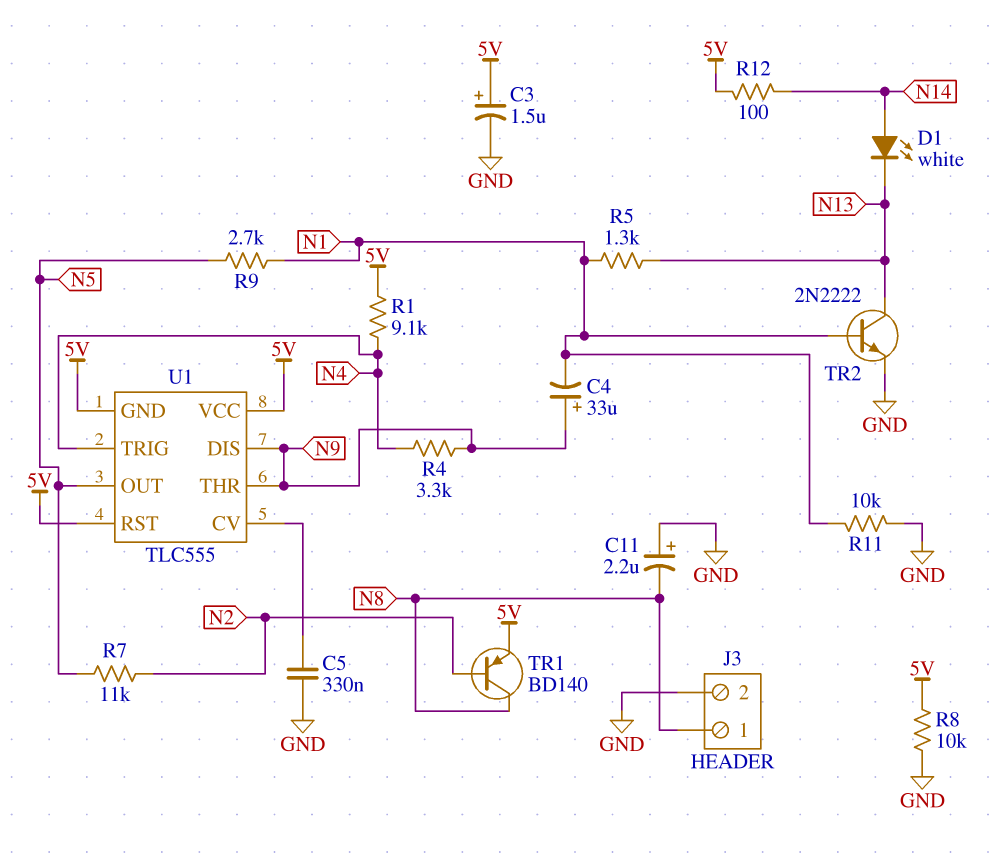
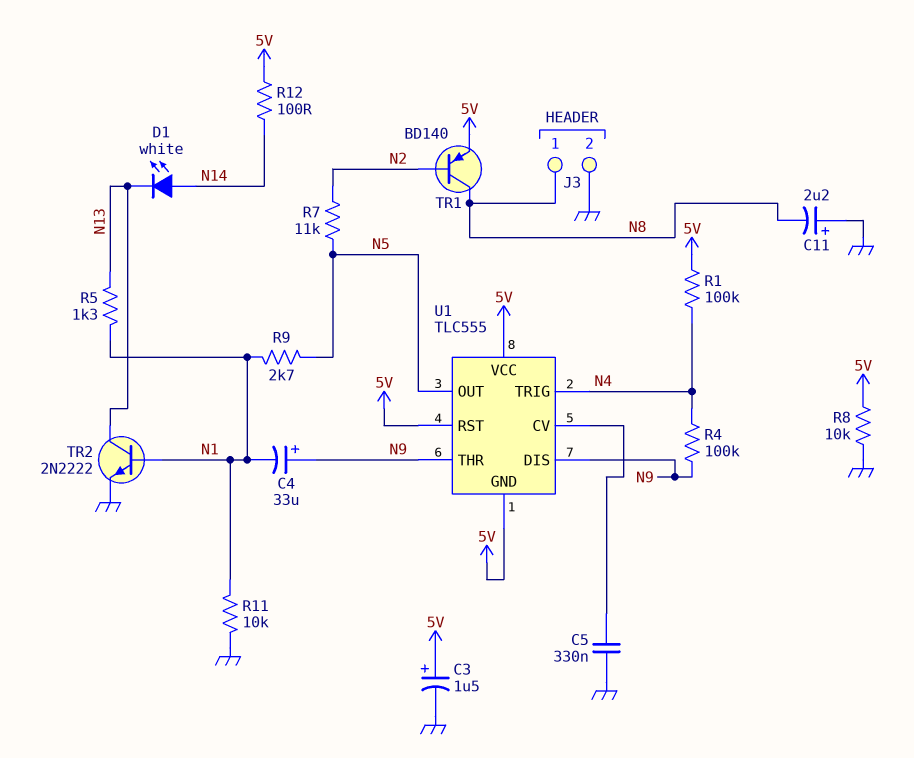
R1: 9.1k (5V, N4) -> 100k (5V, N4)
R4: 3.3k (N4, N9) -> 100k (N4, N9)

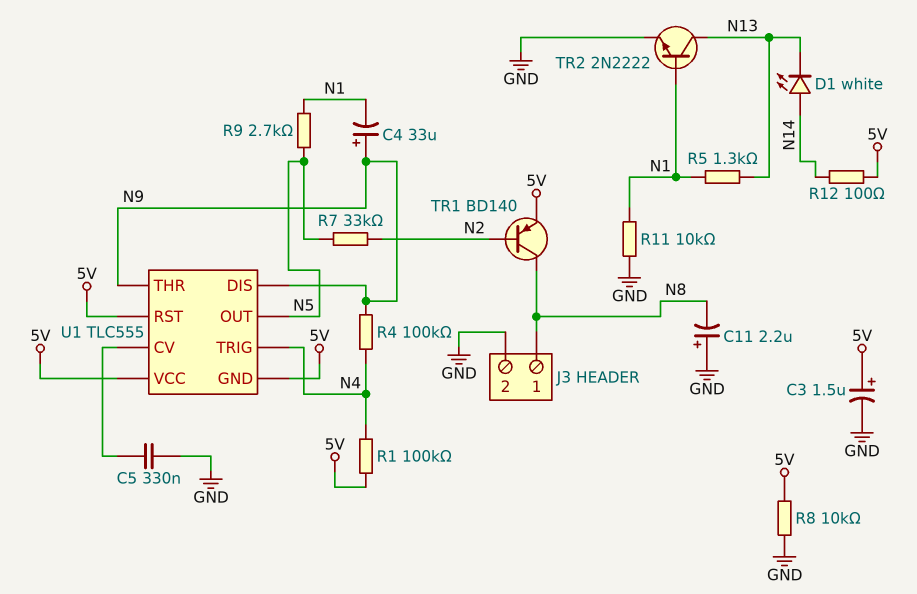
R7: 11k (N2, N5) -> 33k (N2, N5)

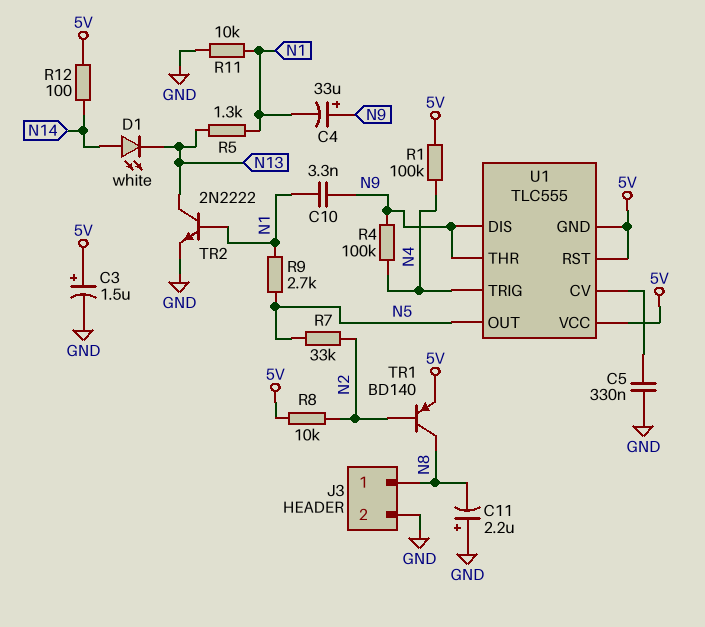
C10: none -> 3.3nF (N1, N9)
R8: 10k (5V, GND) -> 10k (5V, N2)

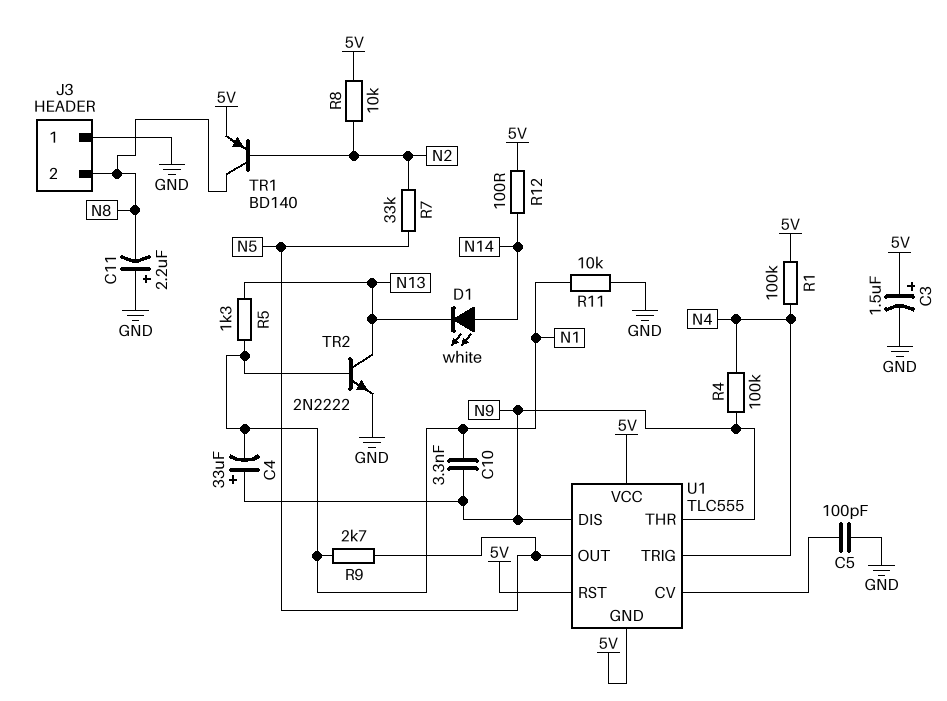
C5: 330nF (GND, U1/CV) -> 100pF (GND, U1/CV)
J3 pin 1: N8 -> GND
J3 pin 2: GND -> N8

